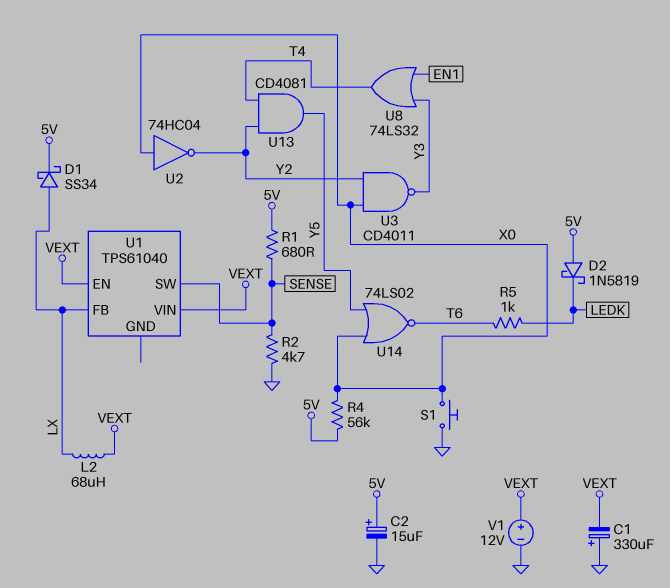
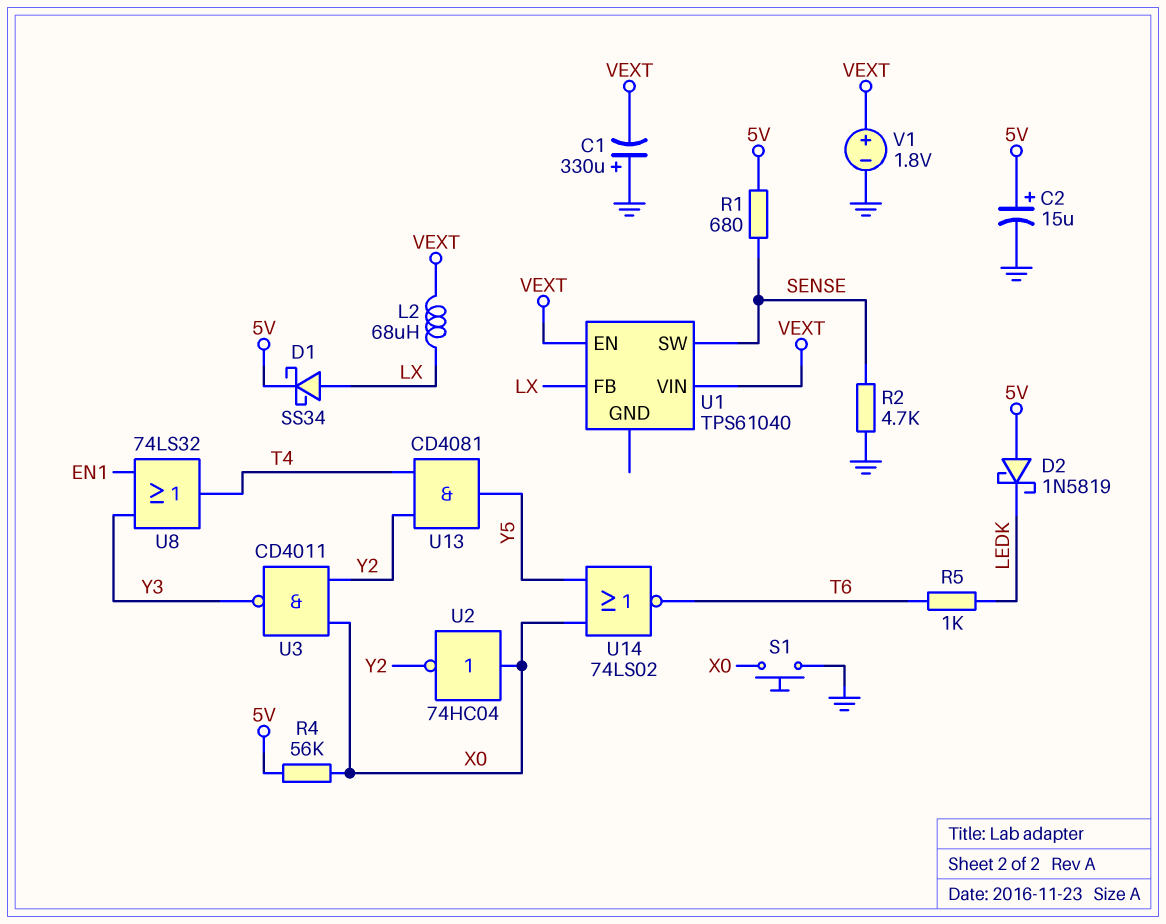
V1: 12V (plus VEXT, minus GND) -> 1.8V (plus VEXT, minus GND)

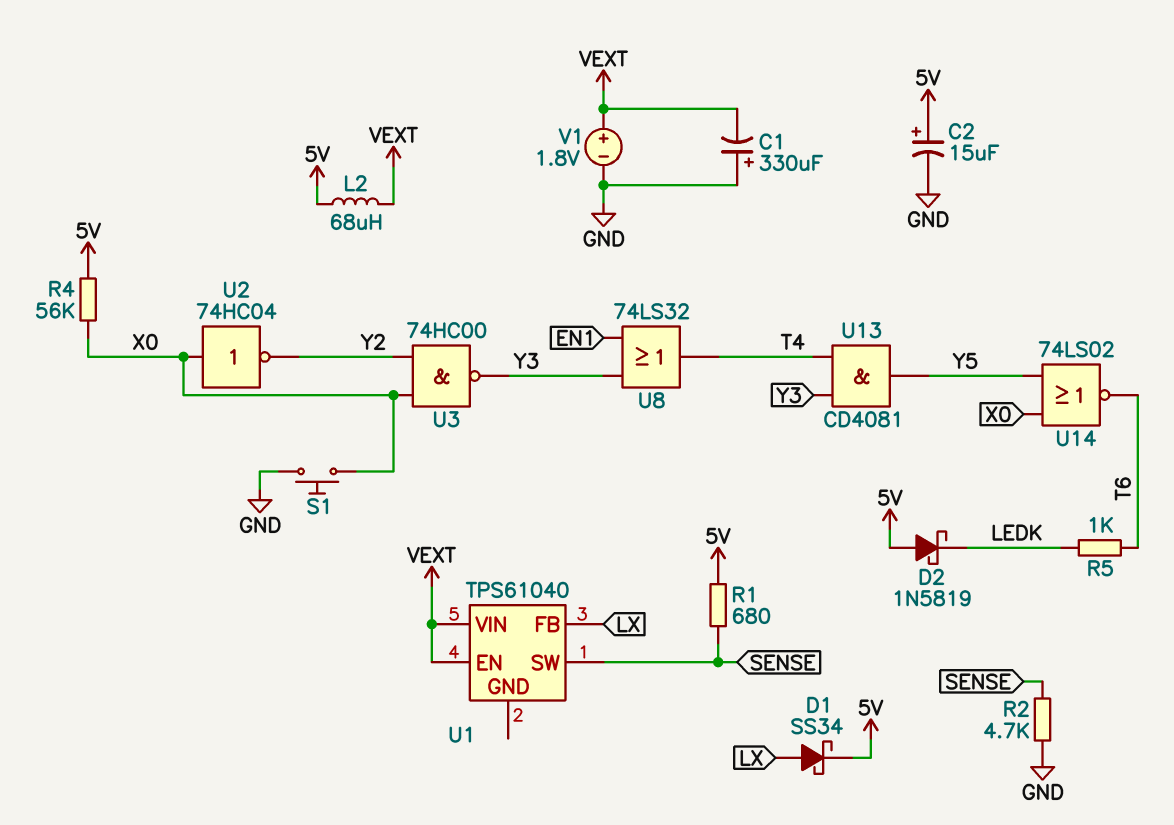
L2: 68uH (LX, VEXT) -> 68uH (5V, VEXT)
U3: NAND CD4011 (in X0, in Y2, out Y3) -> NAND 74HC00 (in X0, in Y2, out Y3)
U13: AND CD4081 (in T4, in Y2, out Y5) -> AND CD4081 (in T4, in Y3, out Y5)

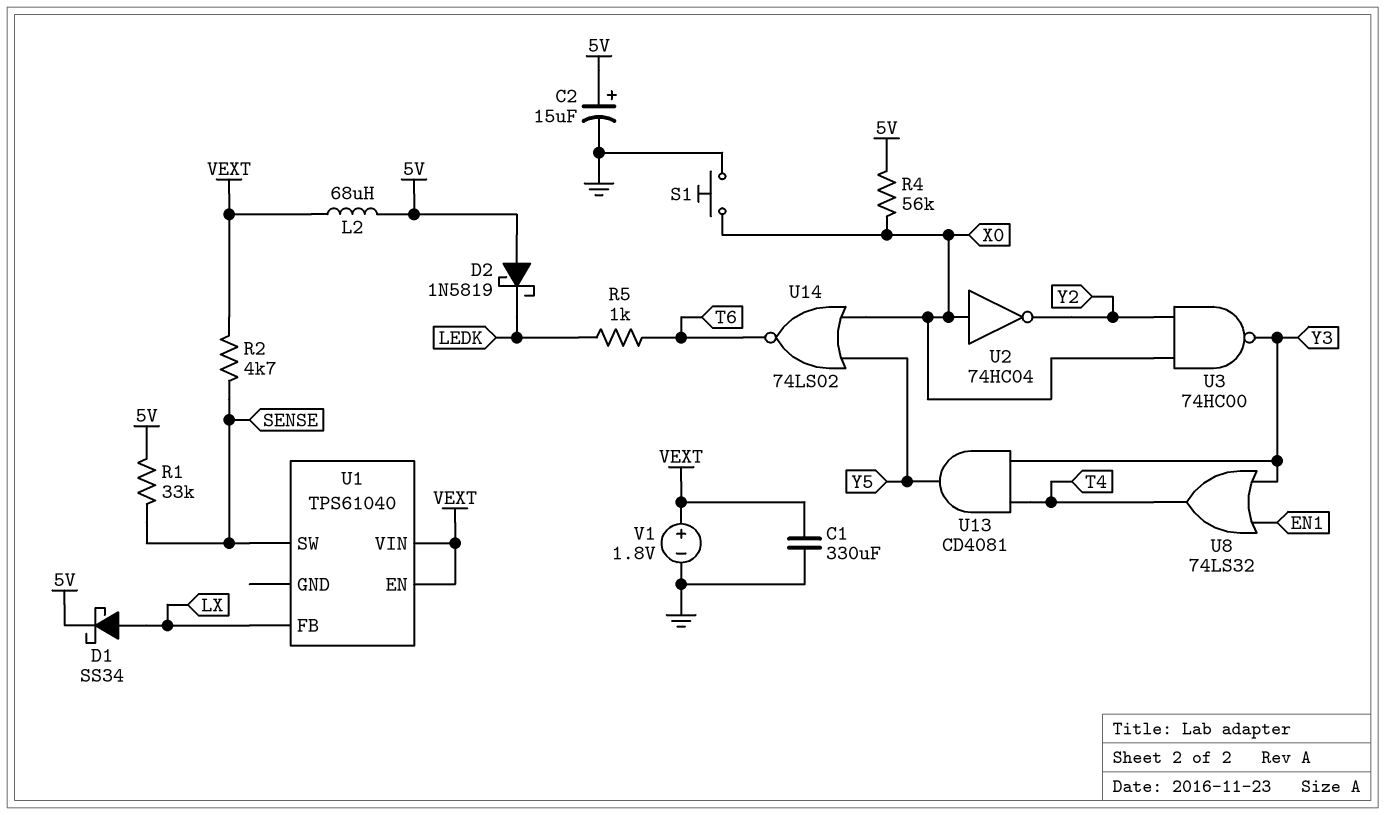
C1: 330uF (plus GND, minus VEXT) -> 330uF (GND, VEXT)
R1: 680 (5V, SENSE) -> 33k (5V, SENSE)
R2: 4.7k (GND, SENSE) -> 4.7k (SENSE, VEXT)

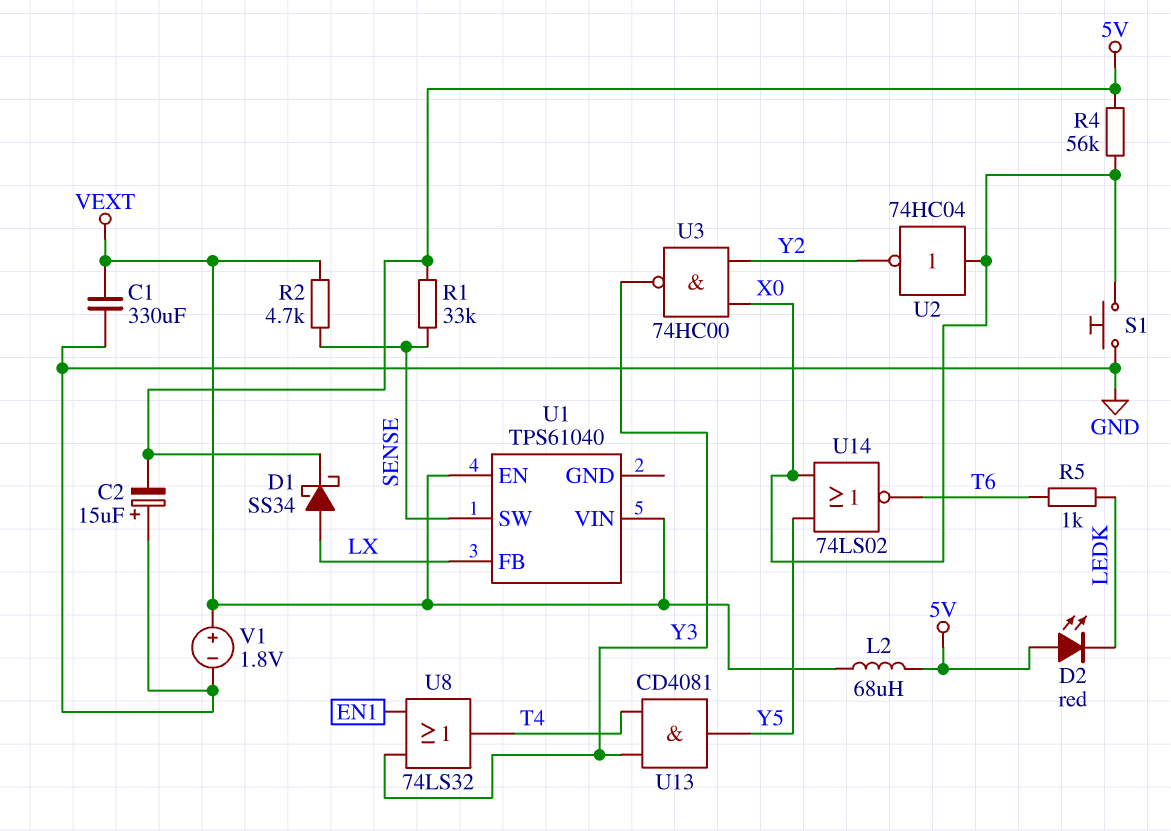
C2: 15uF (plus 5V, minus GND) -> 15uF (plus GND, minus 5V)
D2: schottky 1N5819 (A 5V, K LEDK) -> LED red (A 5V, K LEDK)

